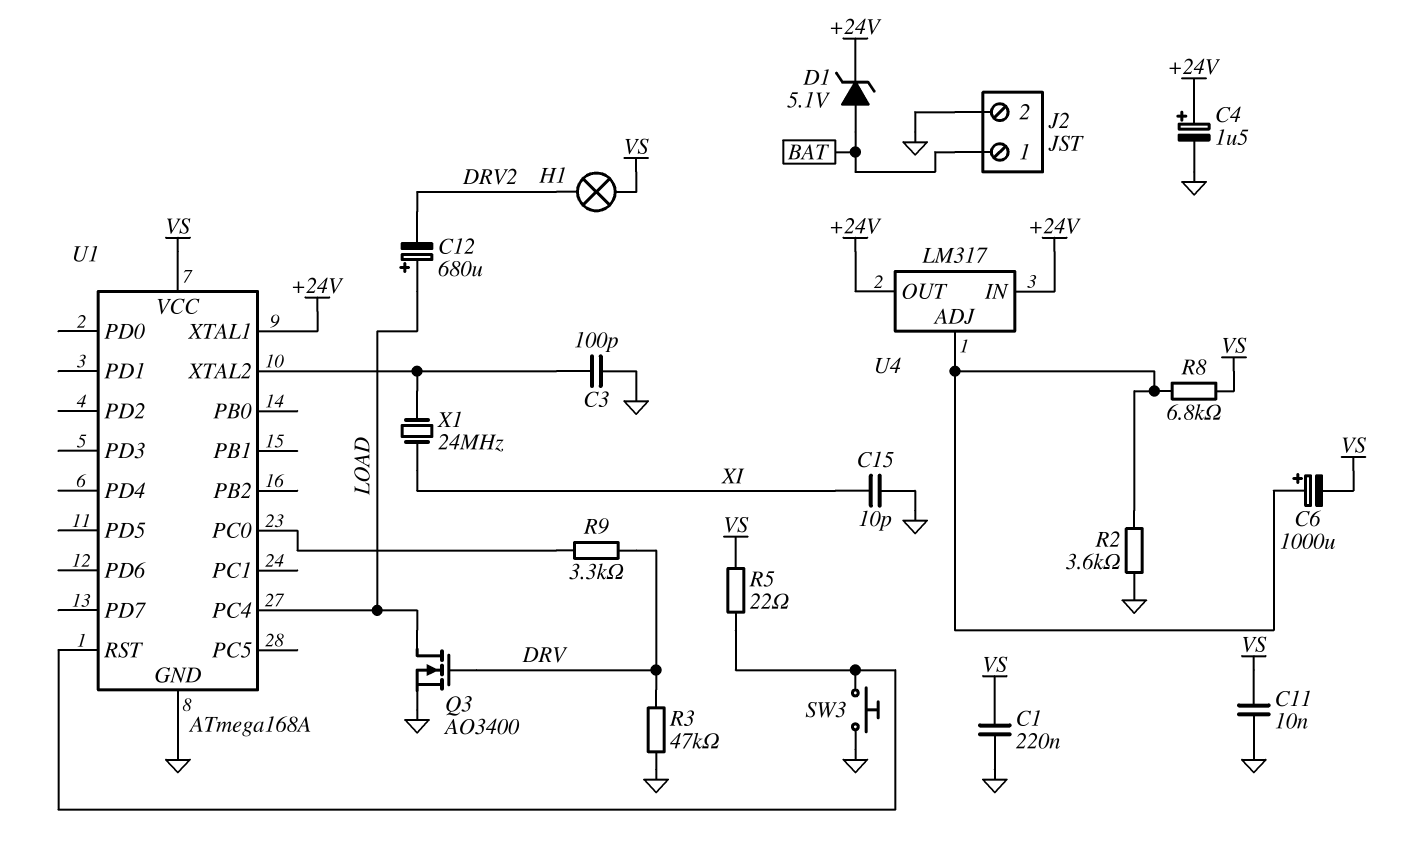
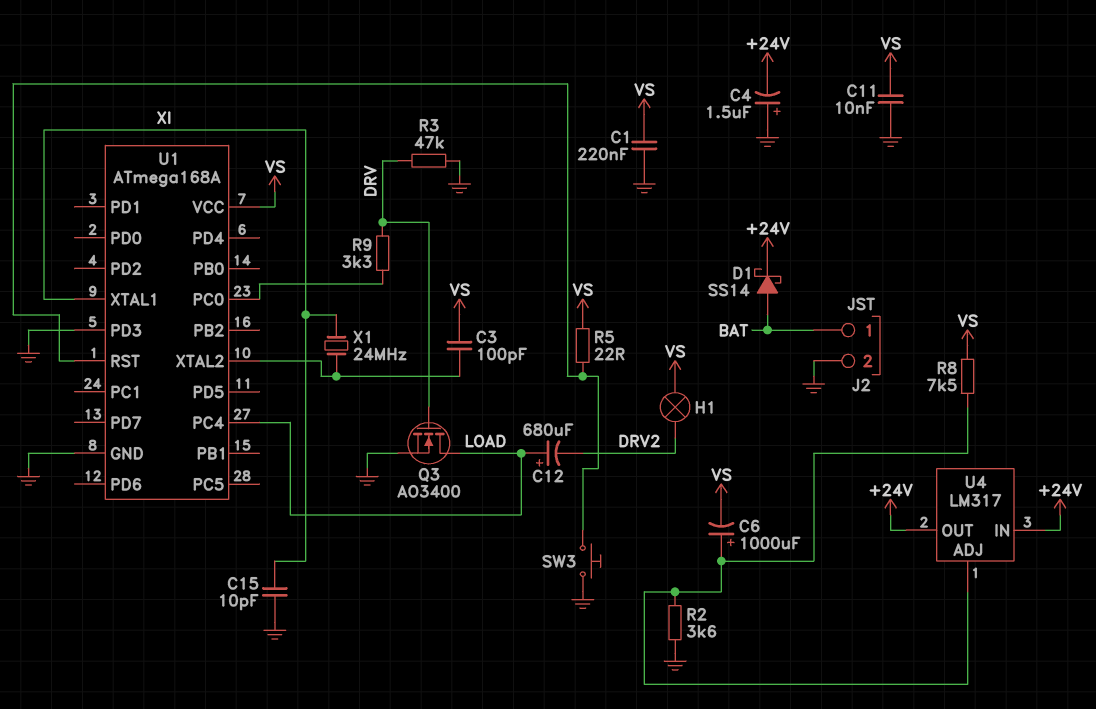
C3: 100pF (GND, U1/XTAL2) -> 100pF (U1/XTAL2, VS)
C4: 1.5uF (plus +24V, minus GND) -> 1.5uF (plus GND, minus +24V)
D1: zener 5.1V (A BAT, K +24V) -> schottky SS14 (A BAT, K +24V)
R8: 6.8k (U4/ADJ, VS) -> 7.5k (U4/ADJ, VS)
U1 pin PD3: none -> GND
U1 pin XTAL1: +24V -> XI

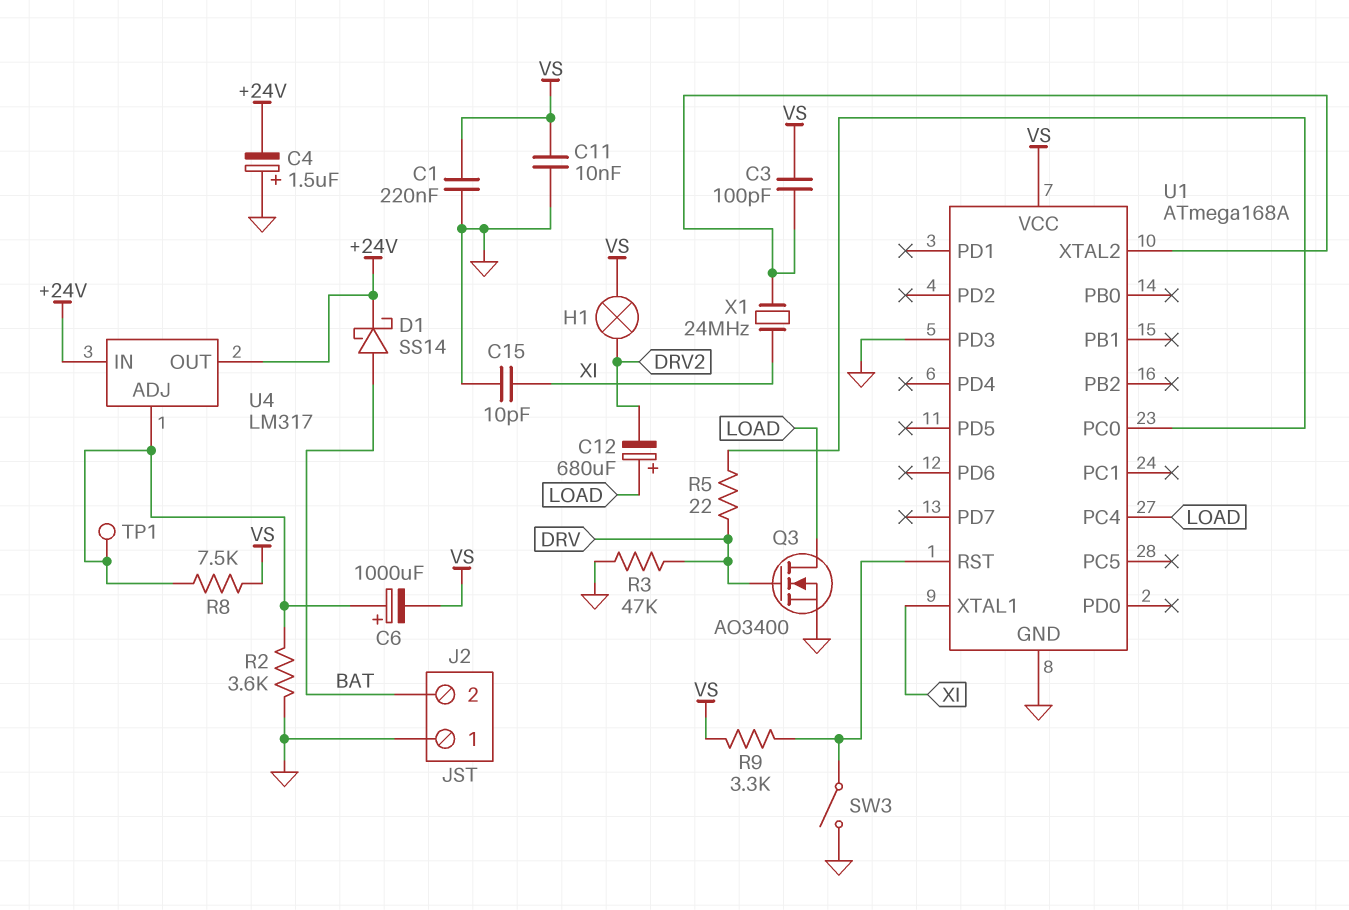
J2 pin 1: BAT -> GND
J2 pin 2: GND -> BAT
R5: 22 (U1/RST, VS) -> 22 (DRV, U1/PC0)
R9: 3.3k (DRV, U1/PC0) -> 3.3k (U1/RST, VS)
SW3: button (GND, U1/RST) -> switch (GND, U1/RST)
TP1: none -> test point (U4/ADJ)

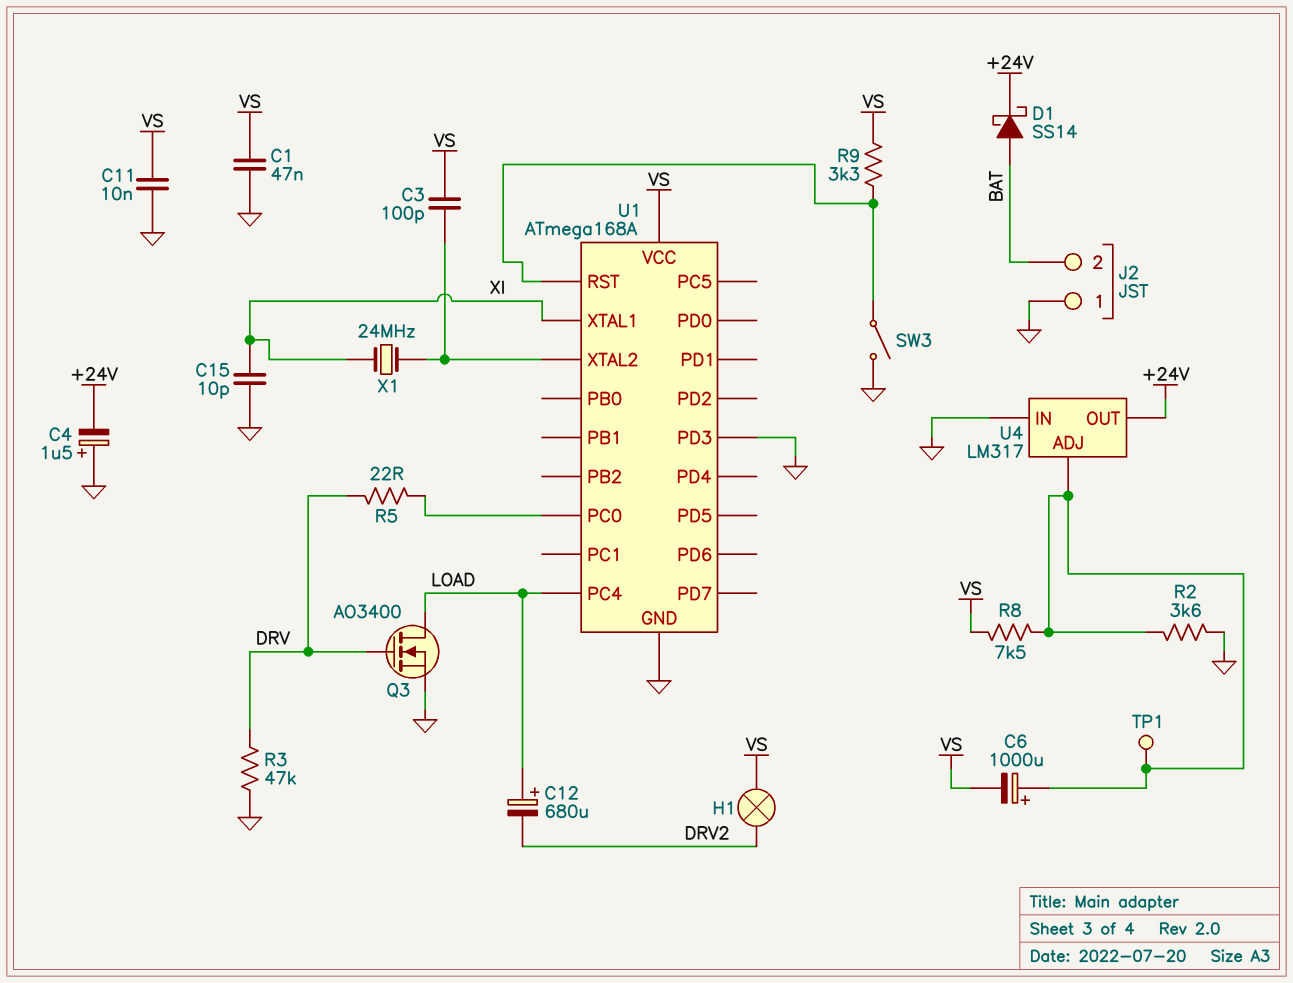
C1: 220nF (GND, VS) -> 47nF (GND, VS)
U4 pin IN: +24V -> GND

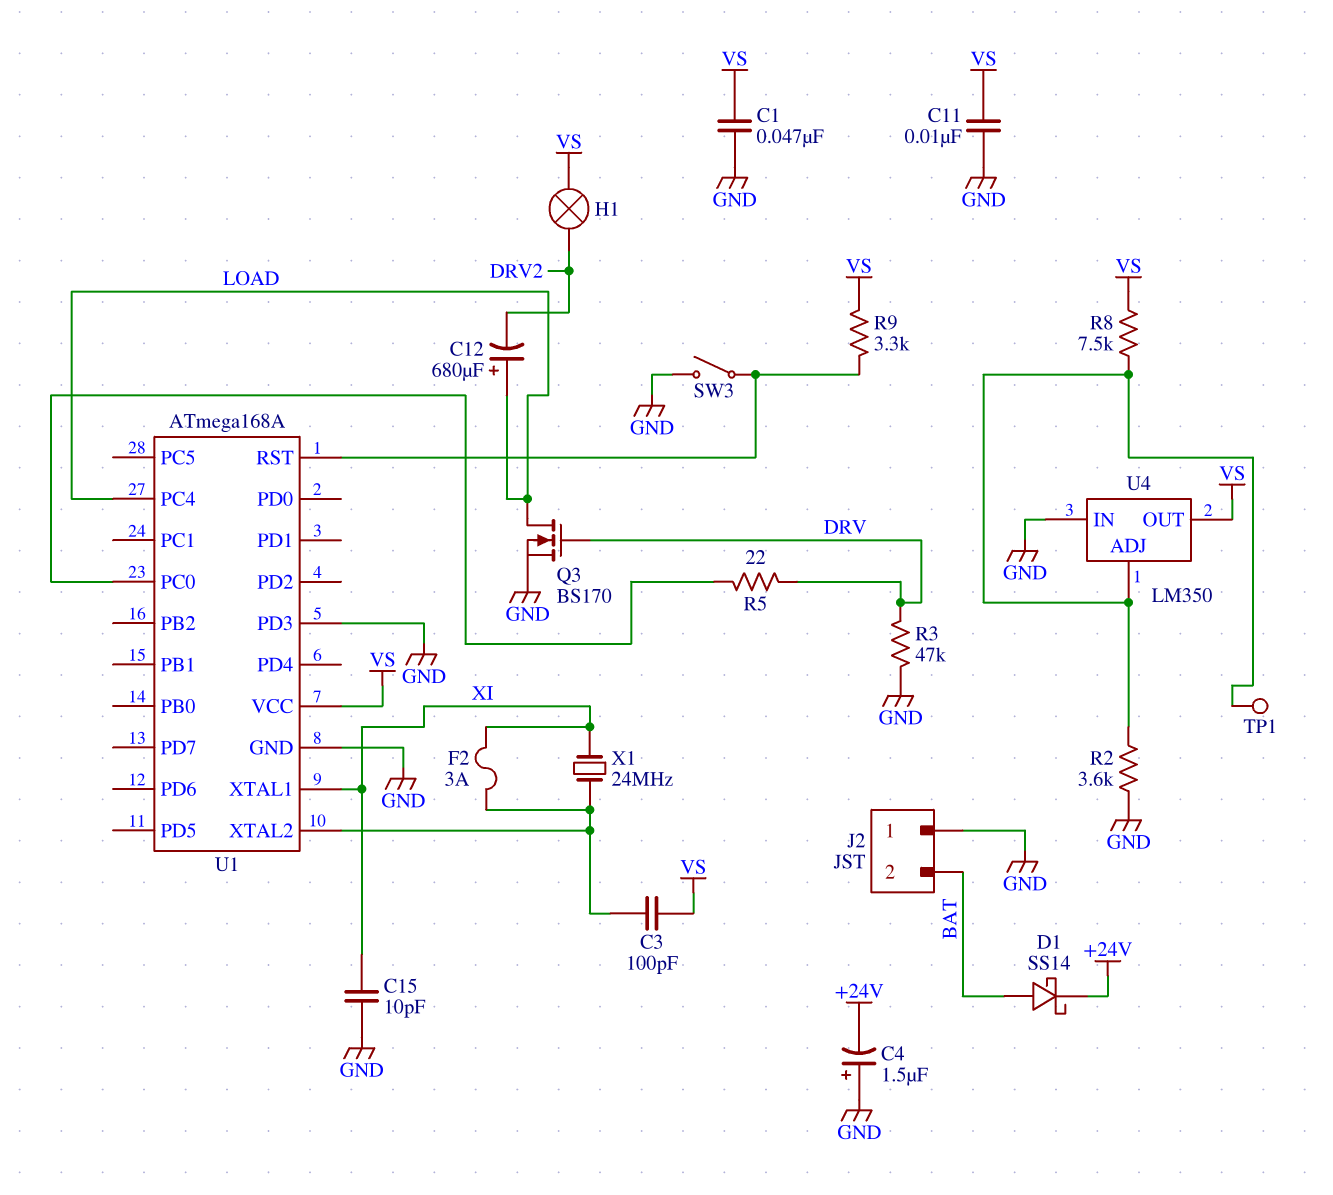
C6: 1000uF (plus U4/ADJ, minus VS) -> none
F2: none -> 3A (U1/XTAL2, XI)
Q3: NMOS AO3400 (G DRV, D LOAD, S GND) -> NMOS BS170 (G DRV, D LOAD, S GND)
U4: LM317 -> LM350
U4 pin OUT: +24V -> VS

